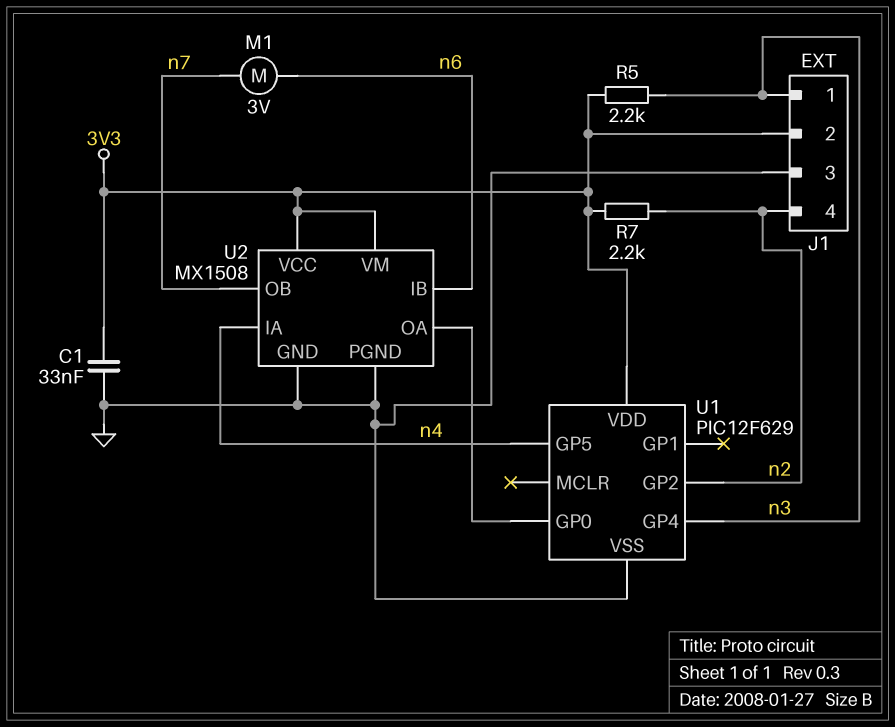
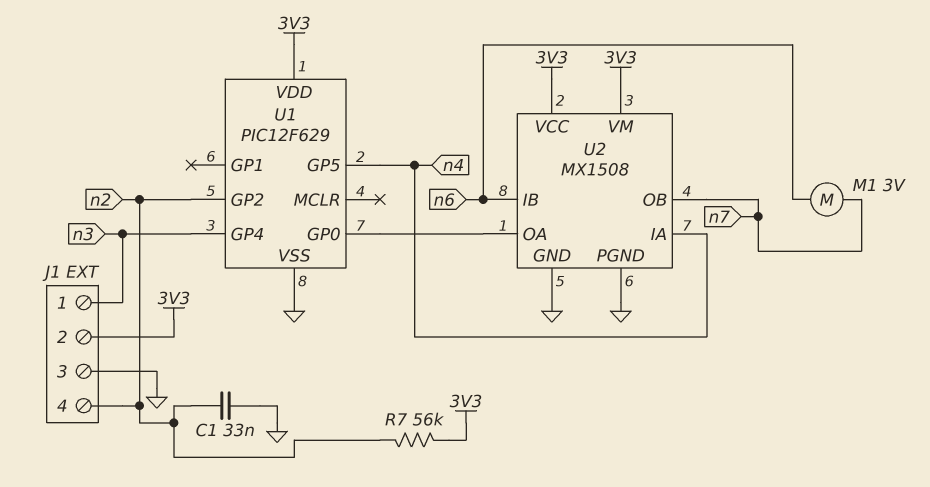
C1: 33nF (3V3, GND) -> 33nF (GND, n2)
R5: 2.2k (3V3, n3) -> none
R7: 2.2k (3V3, n2) -> 56k (3V3, n2)

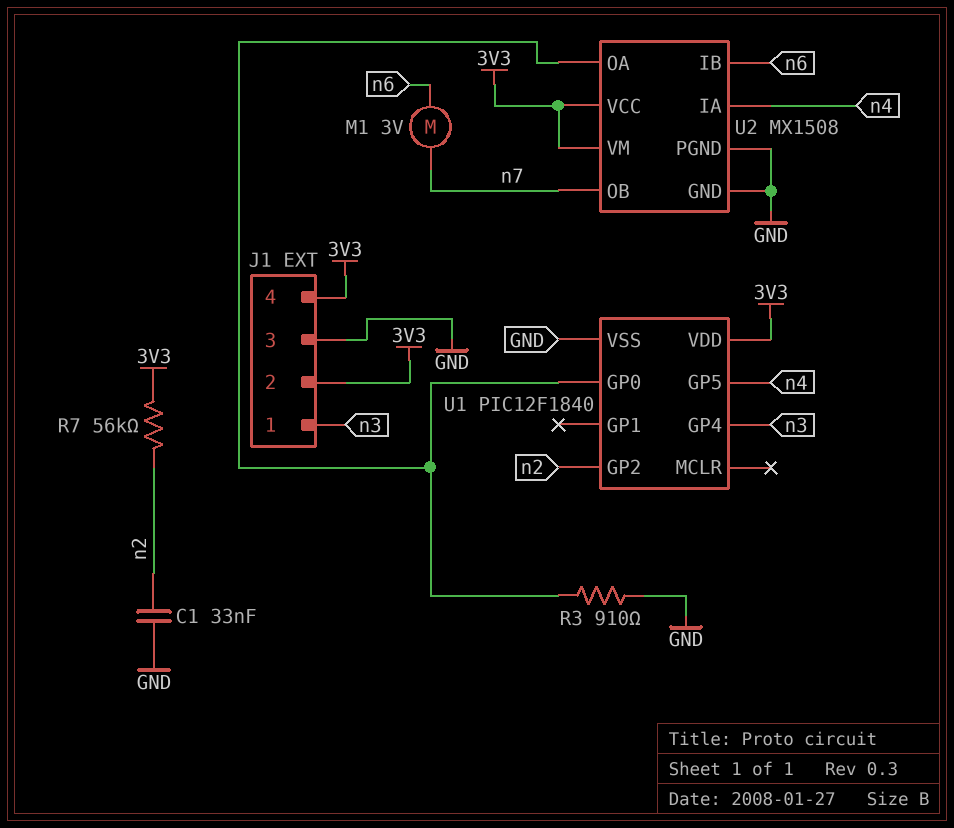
J1 pin 4: n2 -> 3V3
R3: none -> 910 (GND, U1/GP0)
U1: PIC12F629 -> PIC12F1840

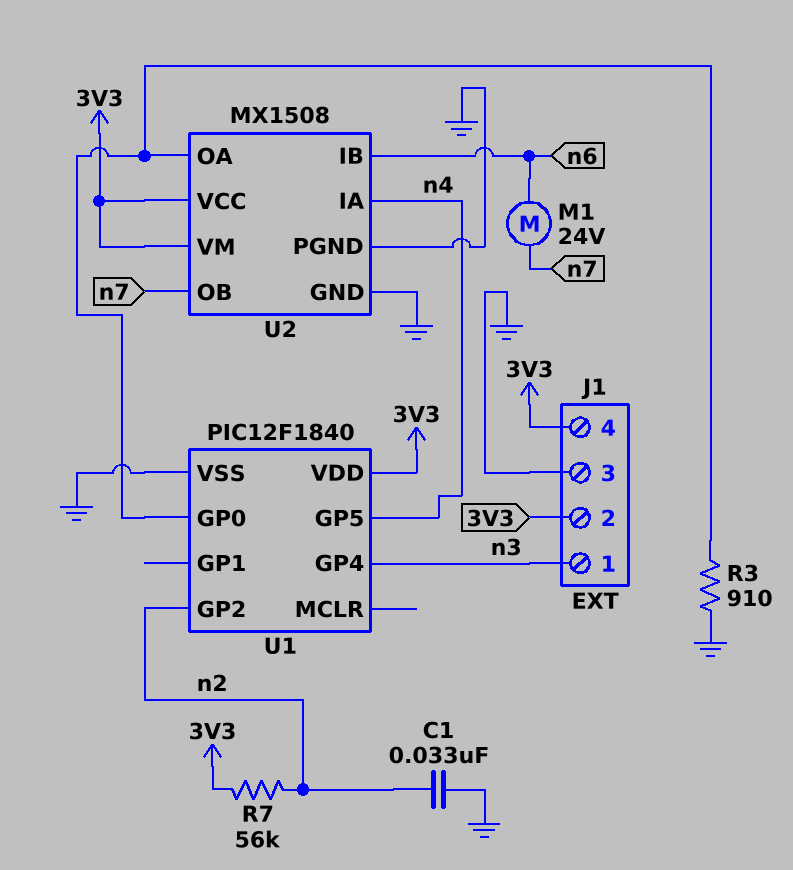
M1: motor 3V (n6, n7) -> motor 24V (n6, n7)

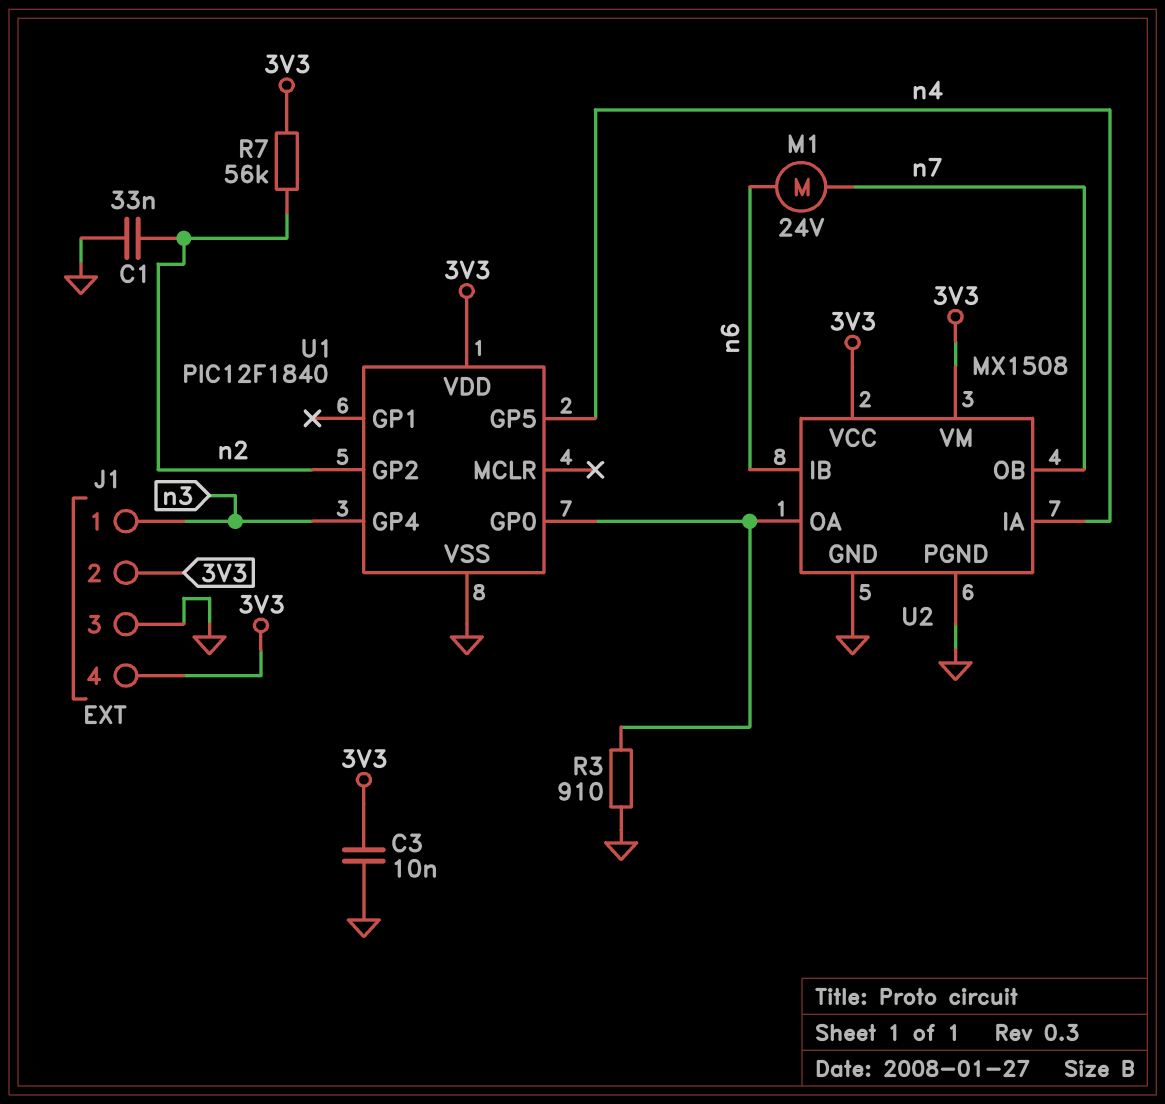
C3: none -> 10nF (3V3, GND)

